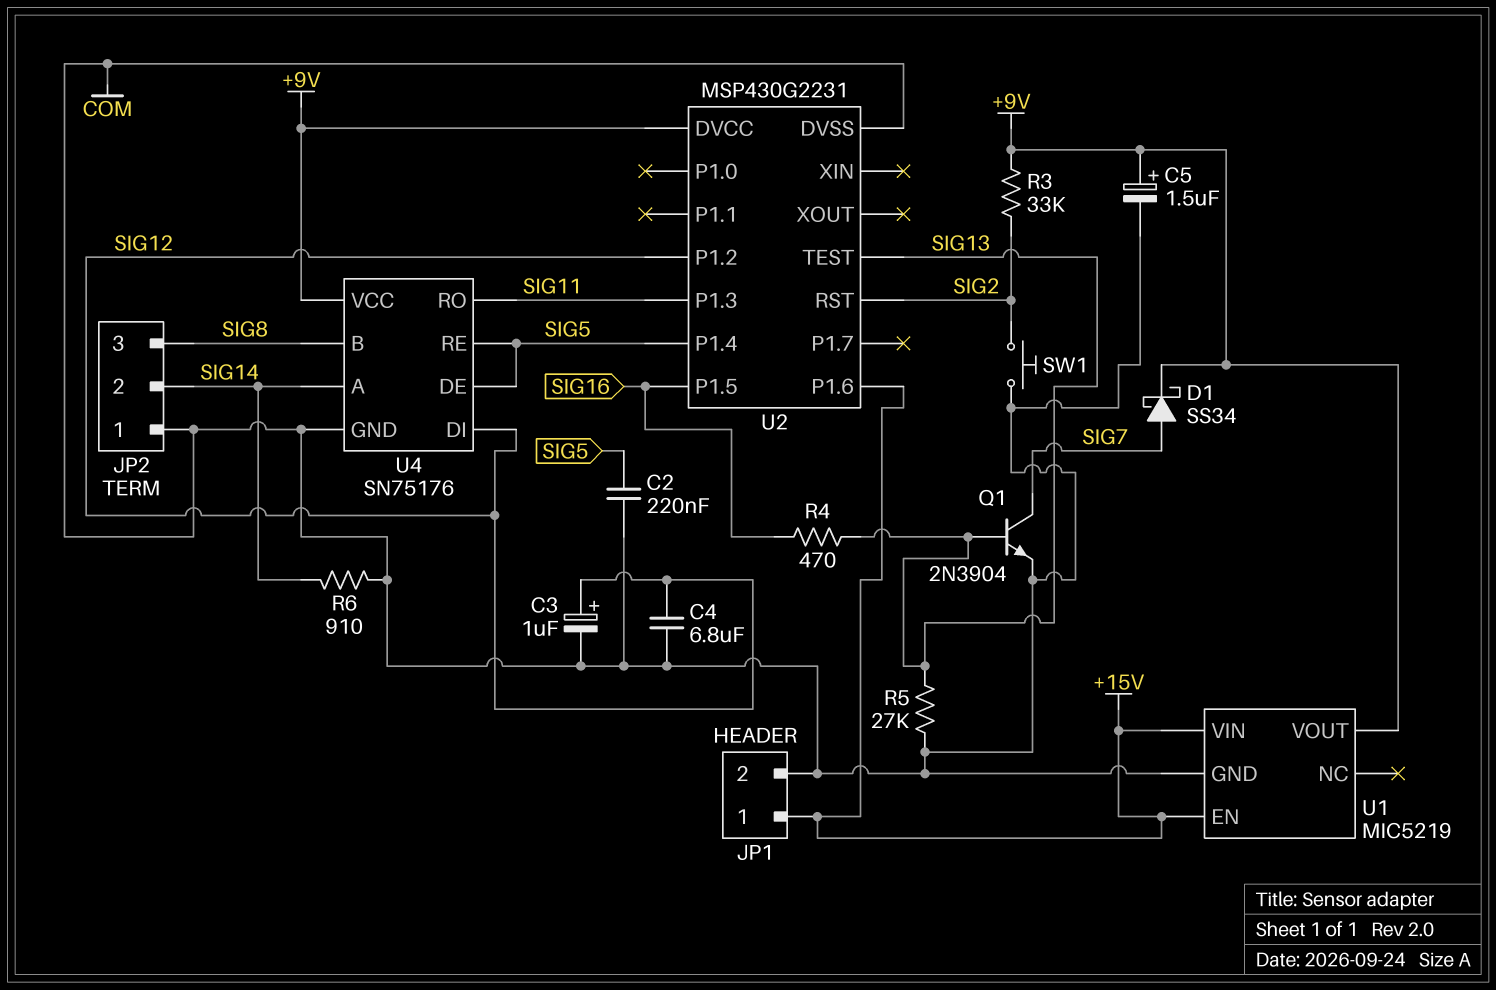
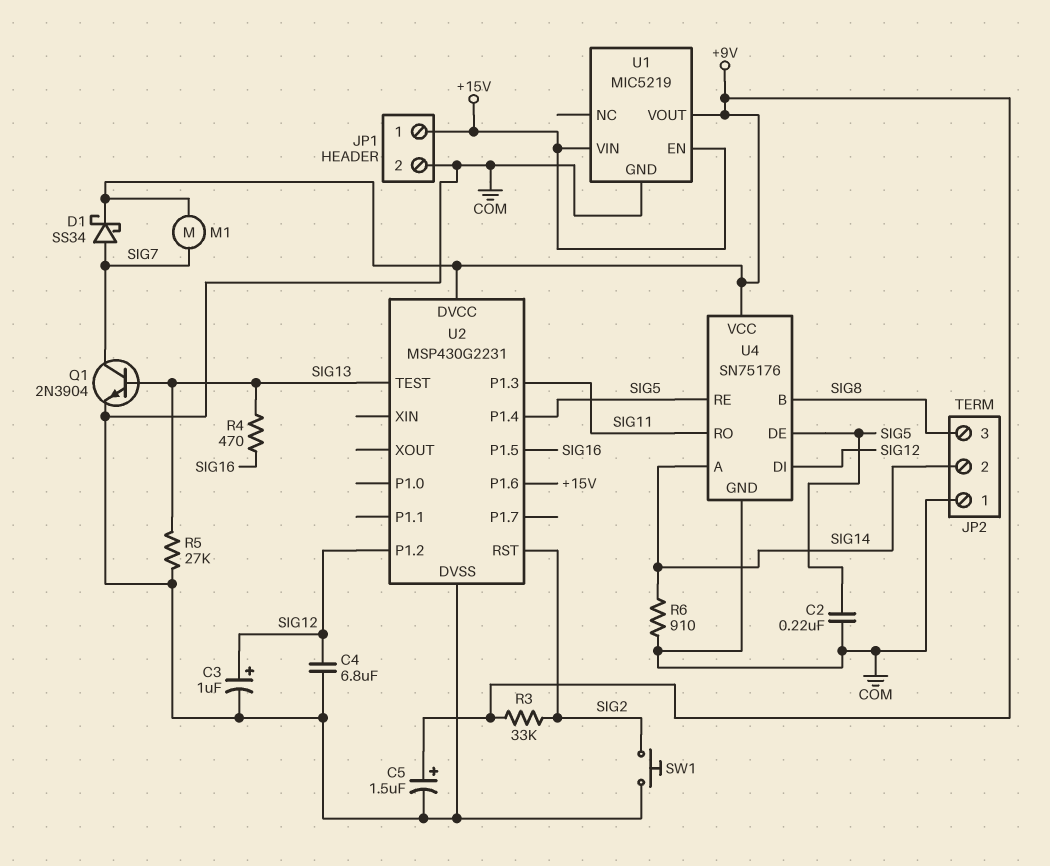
M1: none -> motor (+9V, SIG7)

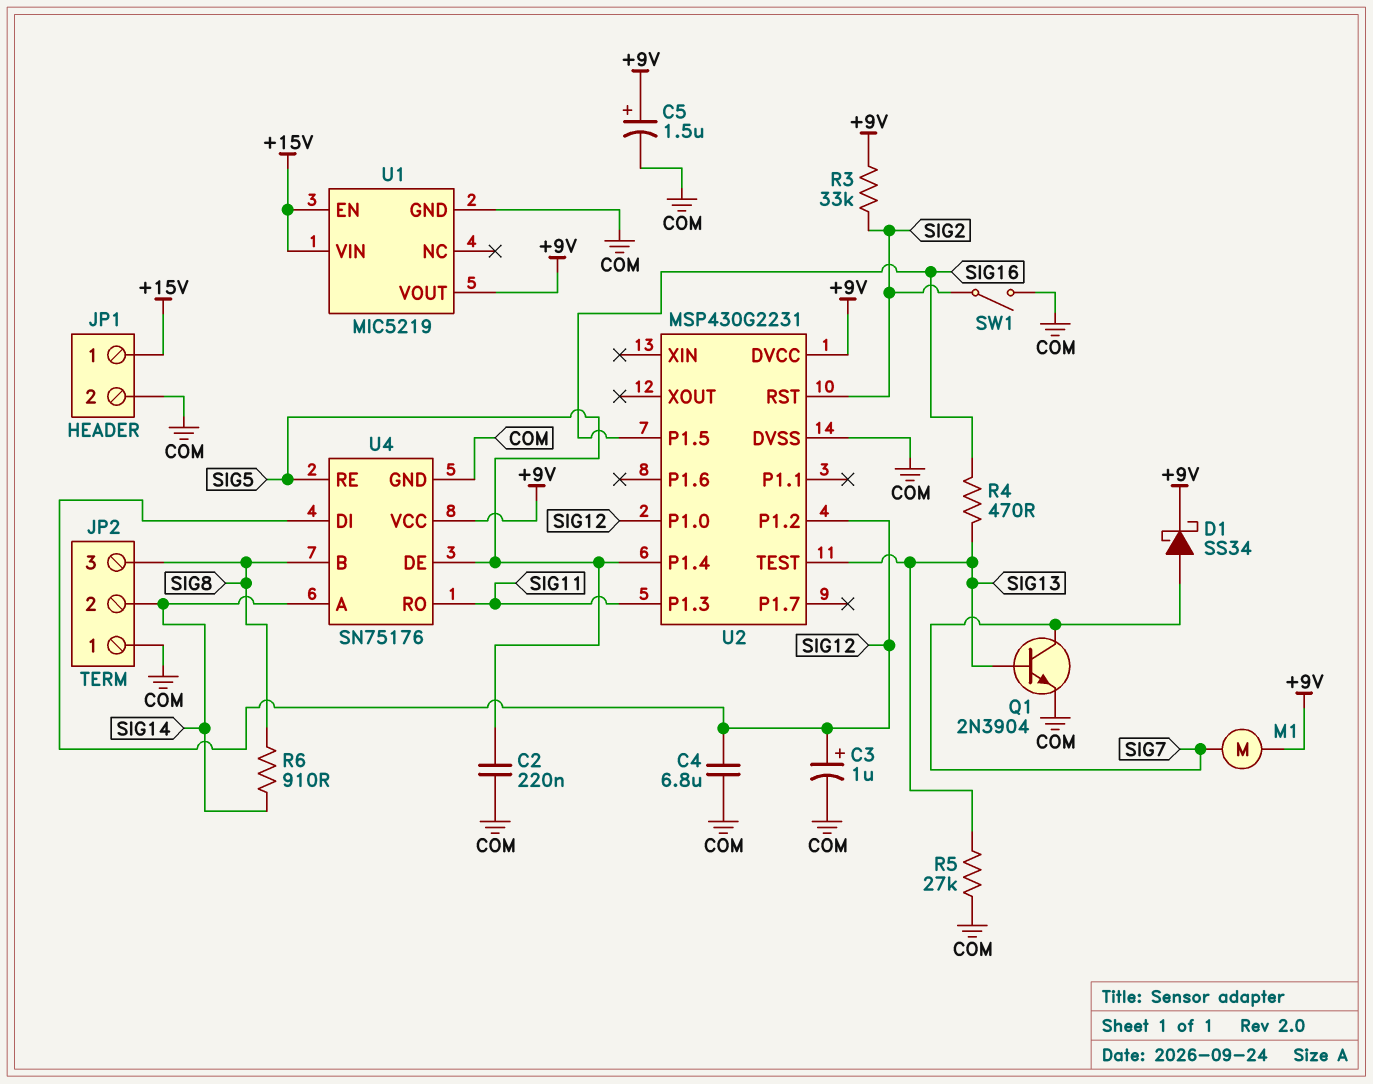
R6: 910 (COM, SIG14) -> 910 (SIG8, SIG14)
SW1: button (COM, SIG2) -> switch (COM, SIG2)
U2 pin P1.0: none -> SIG12
U2 pin P1.6: +15V -> none

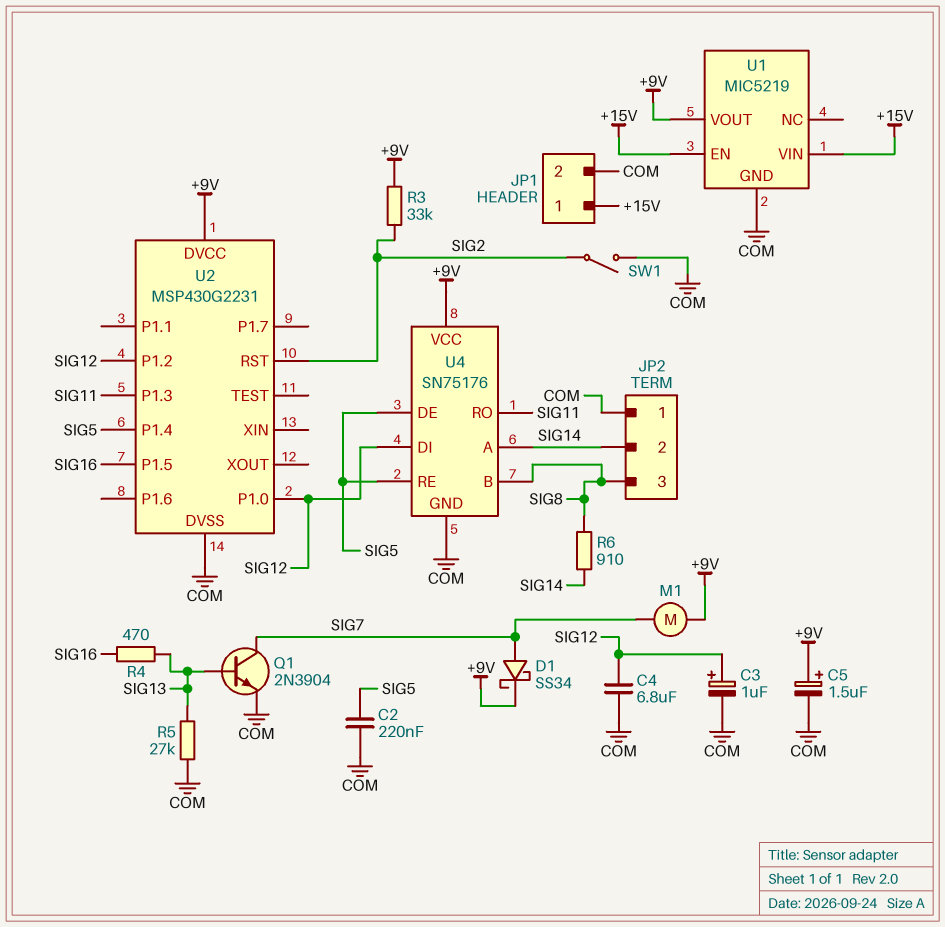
U2 pin TEST: SIG13 -> none

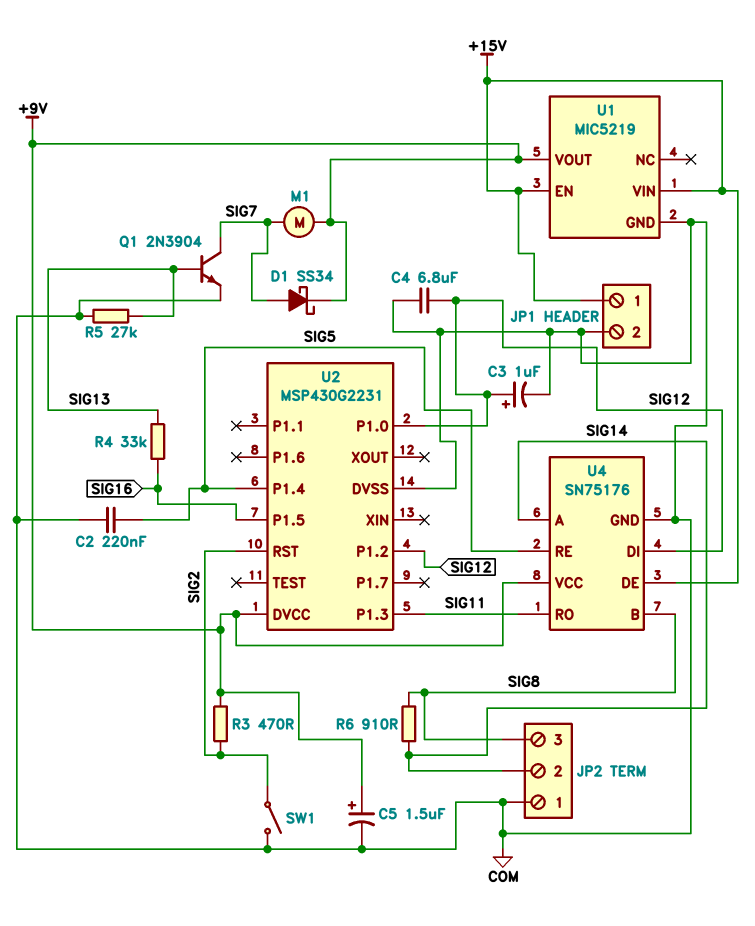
R3: 33k (+9V, SIG2) -> 470 (+9V, SIG2)
R4: 470 (SIG13, SIG16) -> 33k (SIG13, SIG16)
U4 pin DE: SIG5 -> +15V

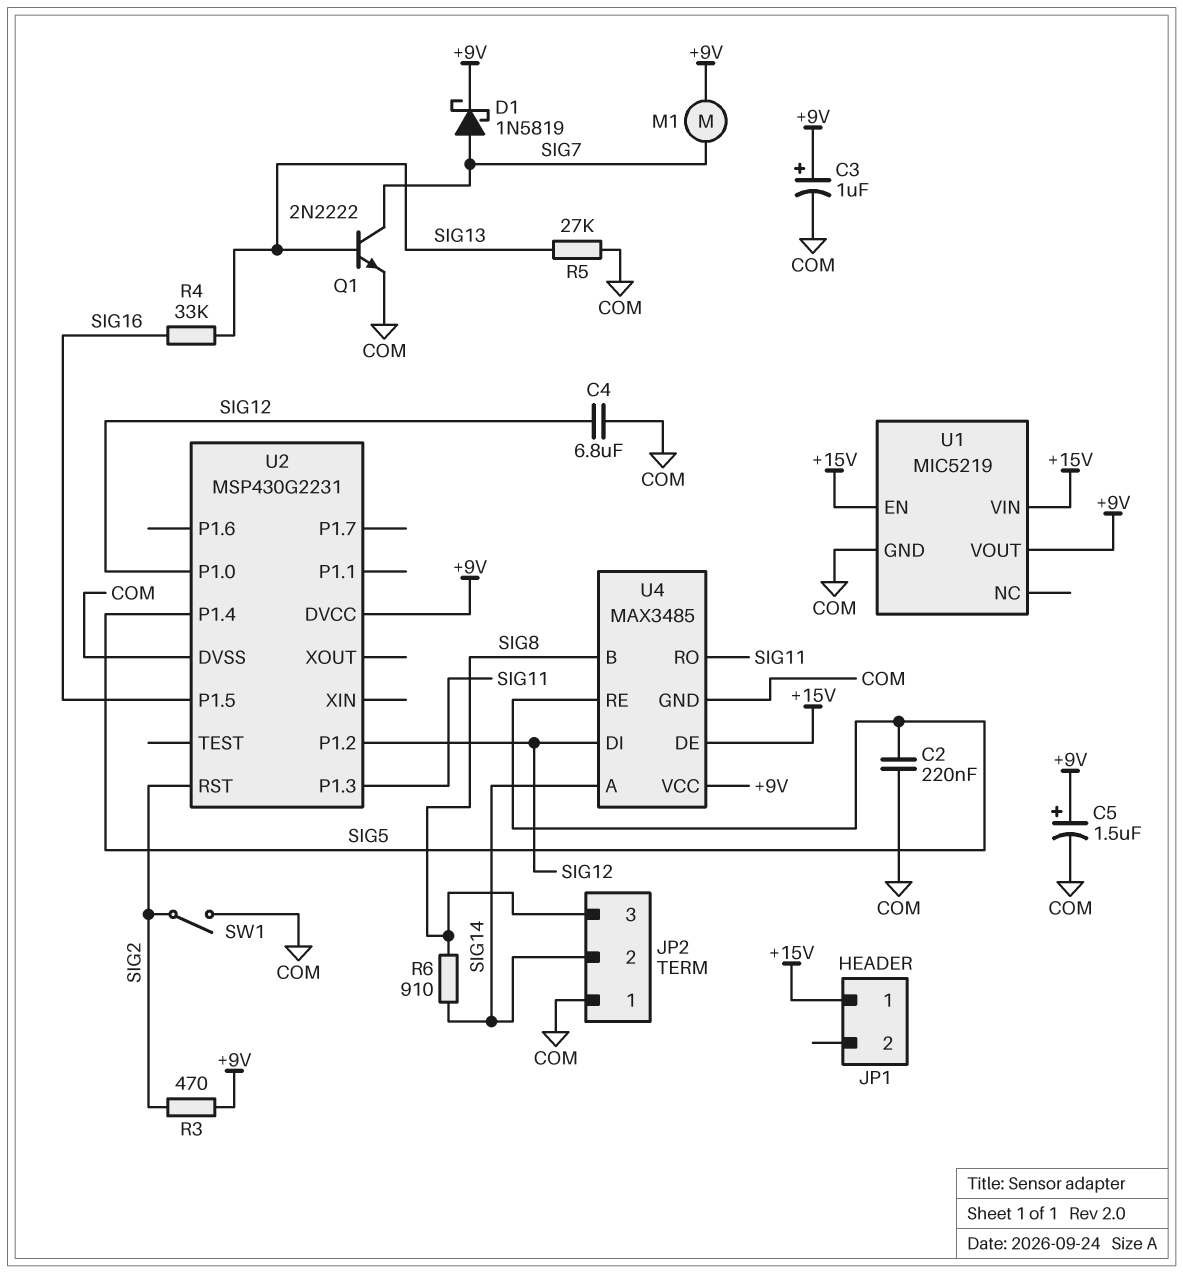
C3: 1uF (plus SIG12, minus COM) -> 1uF (plus +9V, minus COM)
D1: schottky SS34 (A SIG7, K +9V) -> schottky 1N5819 (A SIG7, K +9V)
JP1 pin 2: COM -> none
Q1: NPN 2N3904 (B SIG13, C SIG7, E COM) -> NPN 2N2222 (B SIG13, C SIG7, E COM)
U4: SN75176 -> MAX3485

